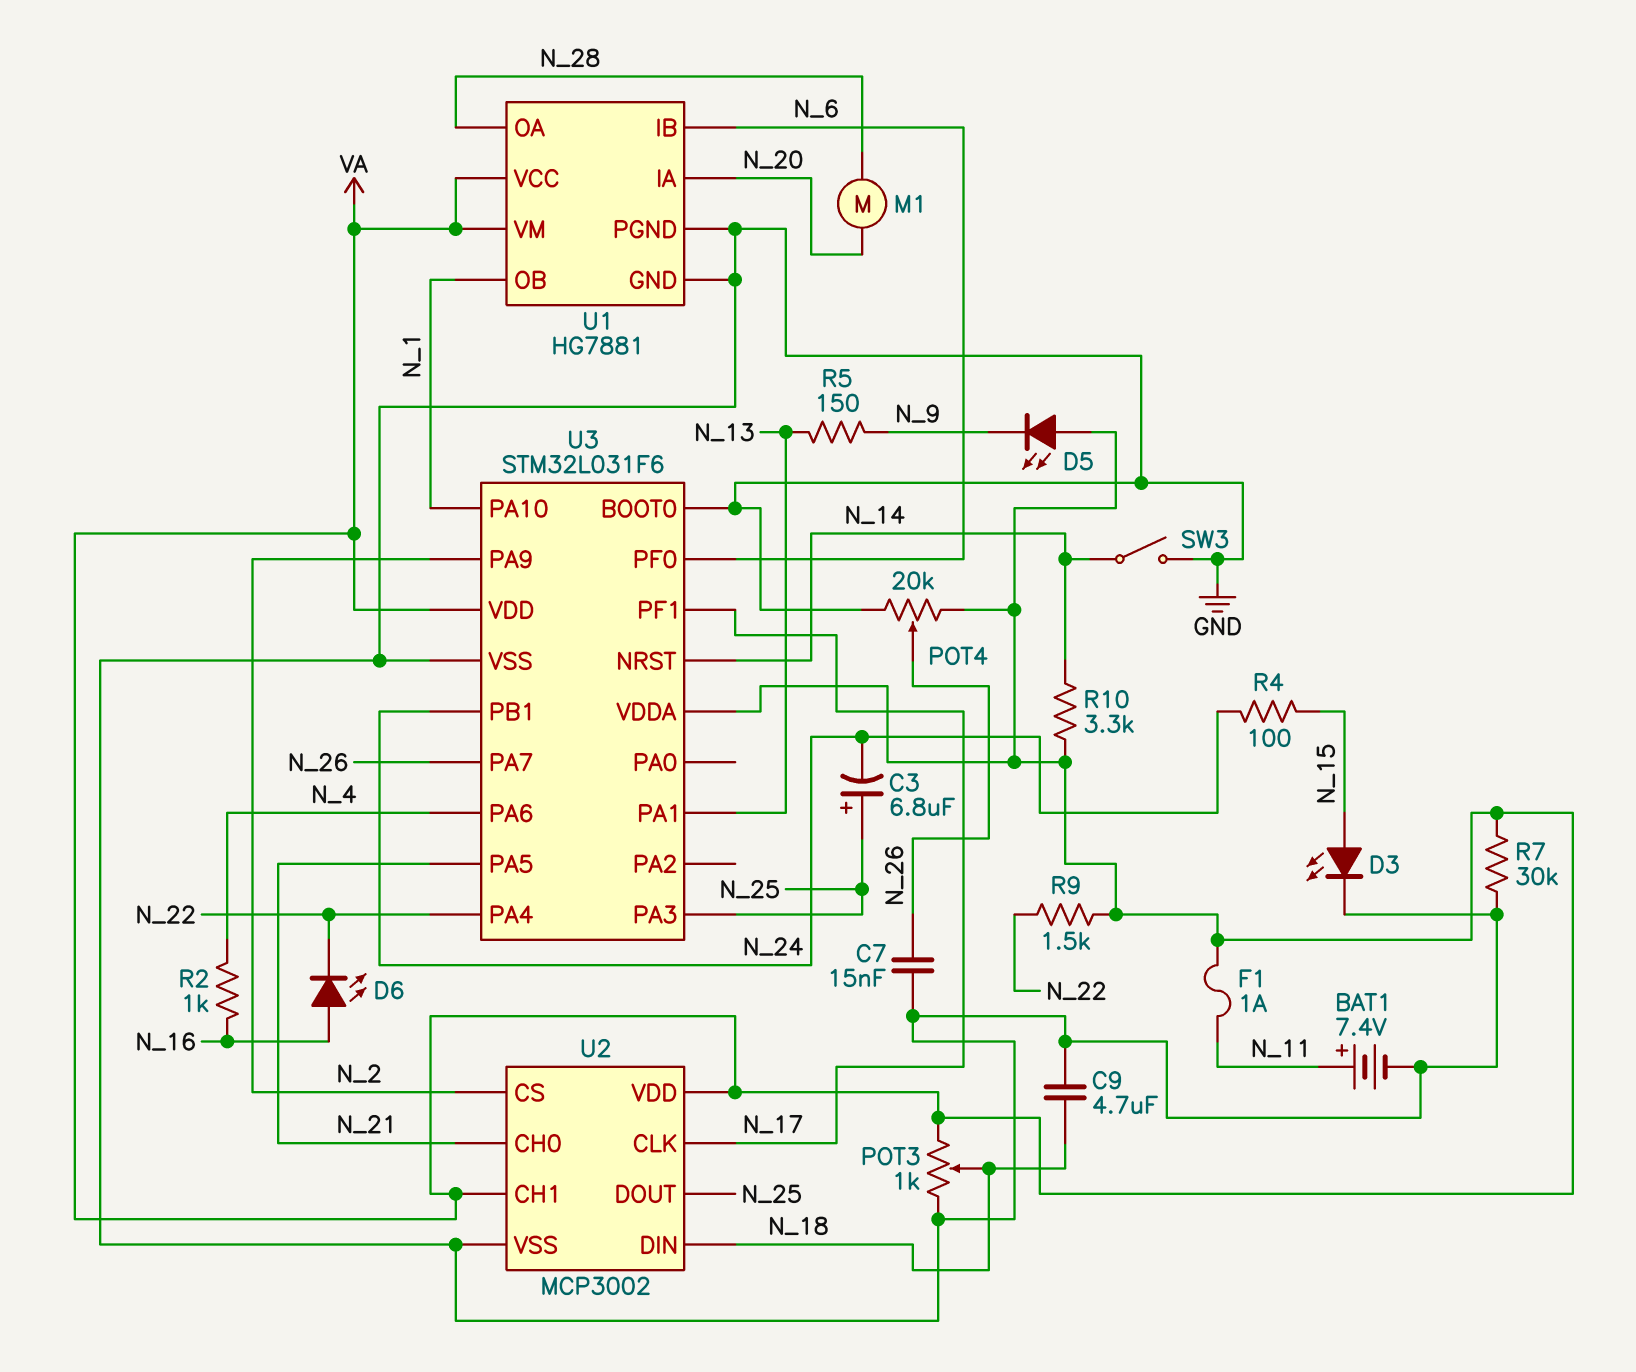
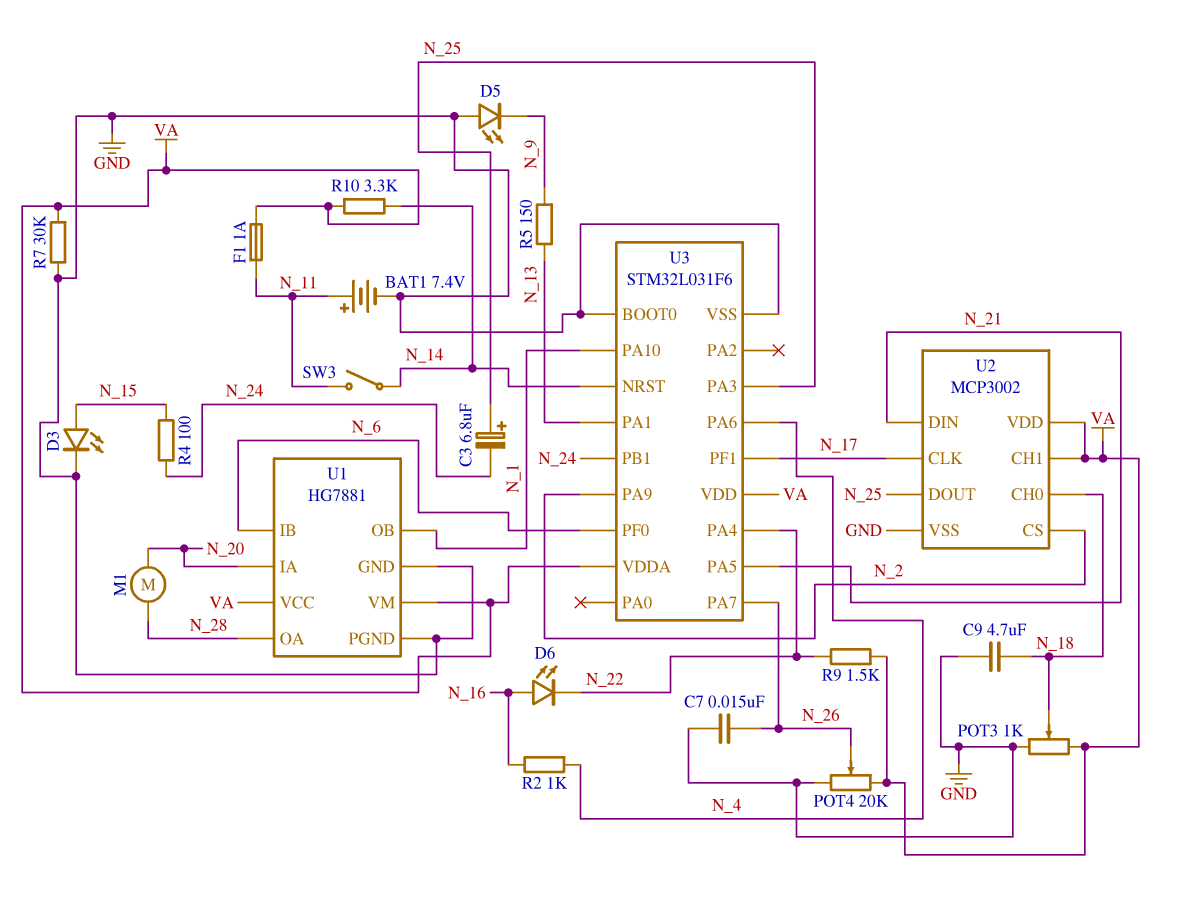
D5: LED (A VA, K N_9) -> LED (A GND, K N_9)
SW3: switch (GND, N_14) -> switch (N_11, N_14)
U2 pin CH0: N_21 -> N_18
U2 pin DIN: N_18 -> N_21

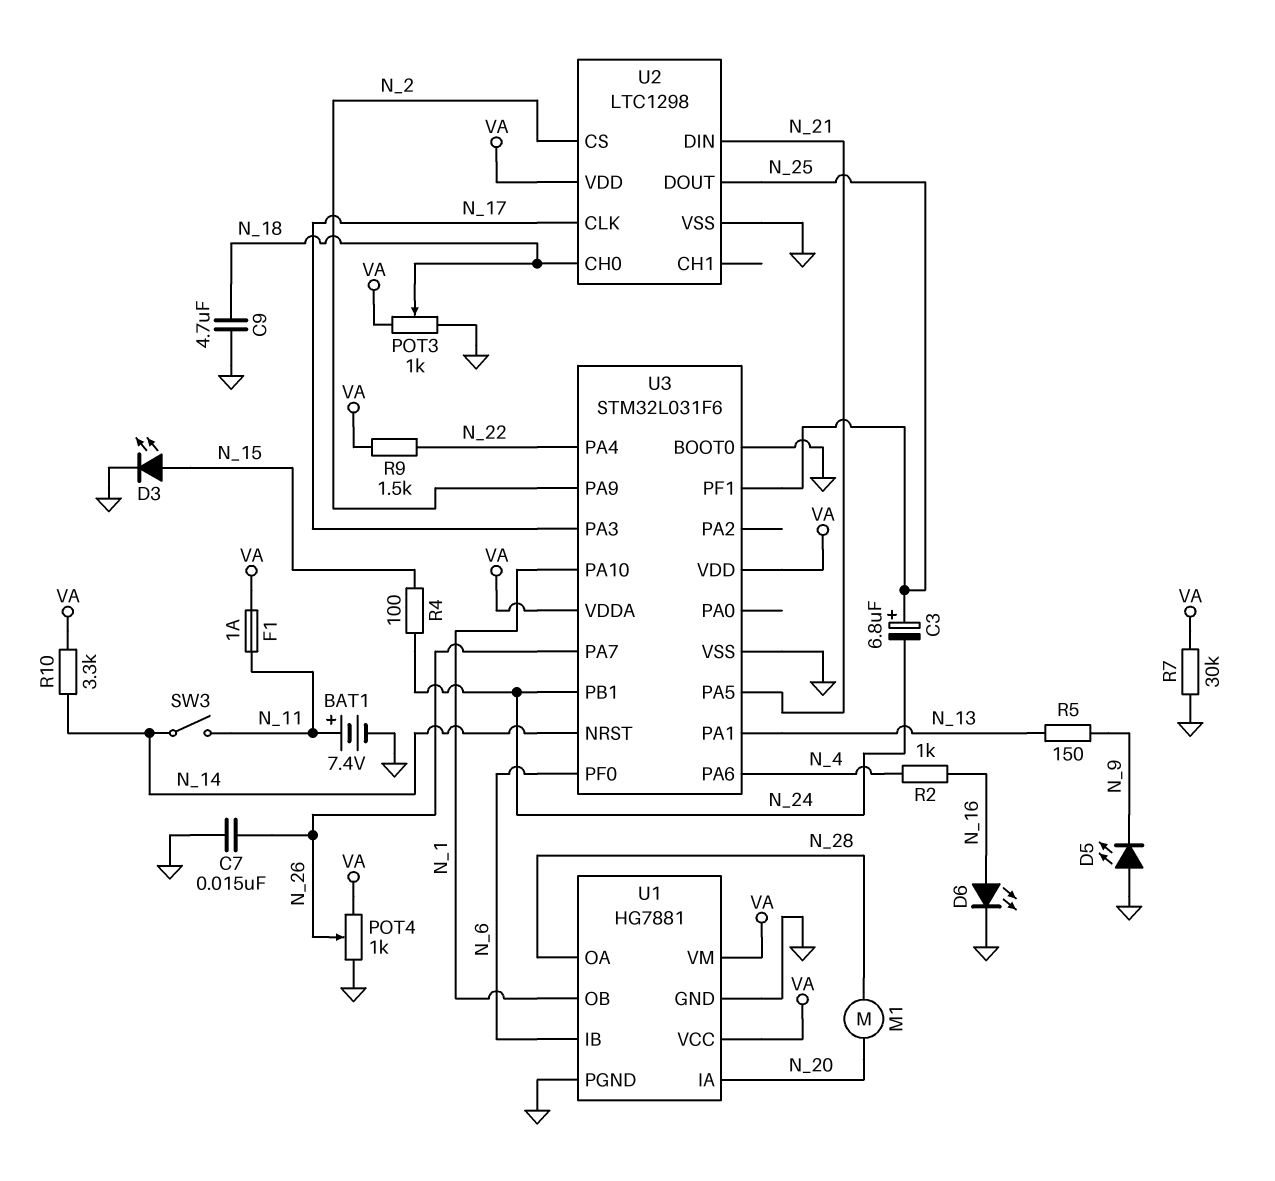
D6: LED (A N_16, K N_22) -> LED (A N_16, K GND)
POT4: 20k (GND, VA, wiper N_26) -> 1k (GND, VA, wiper N_26)
U2: MCP3002 -> LTC1298
U2 pin CH1: VA -> none
U3 pin PA3: N_25 -> N_17
U3 pin PF1: N_17 -> N_25

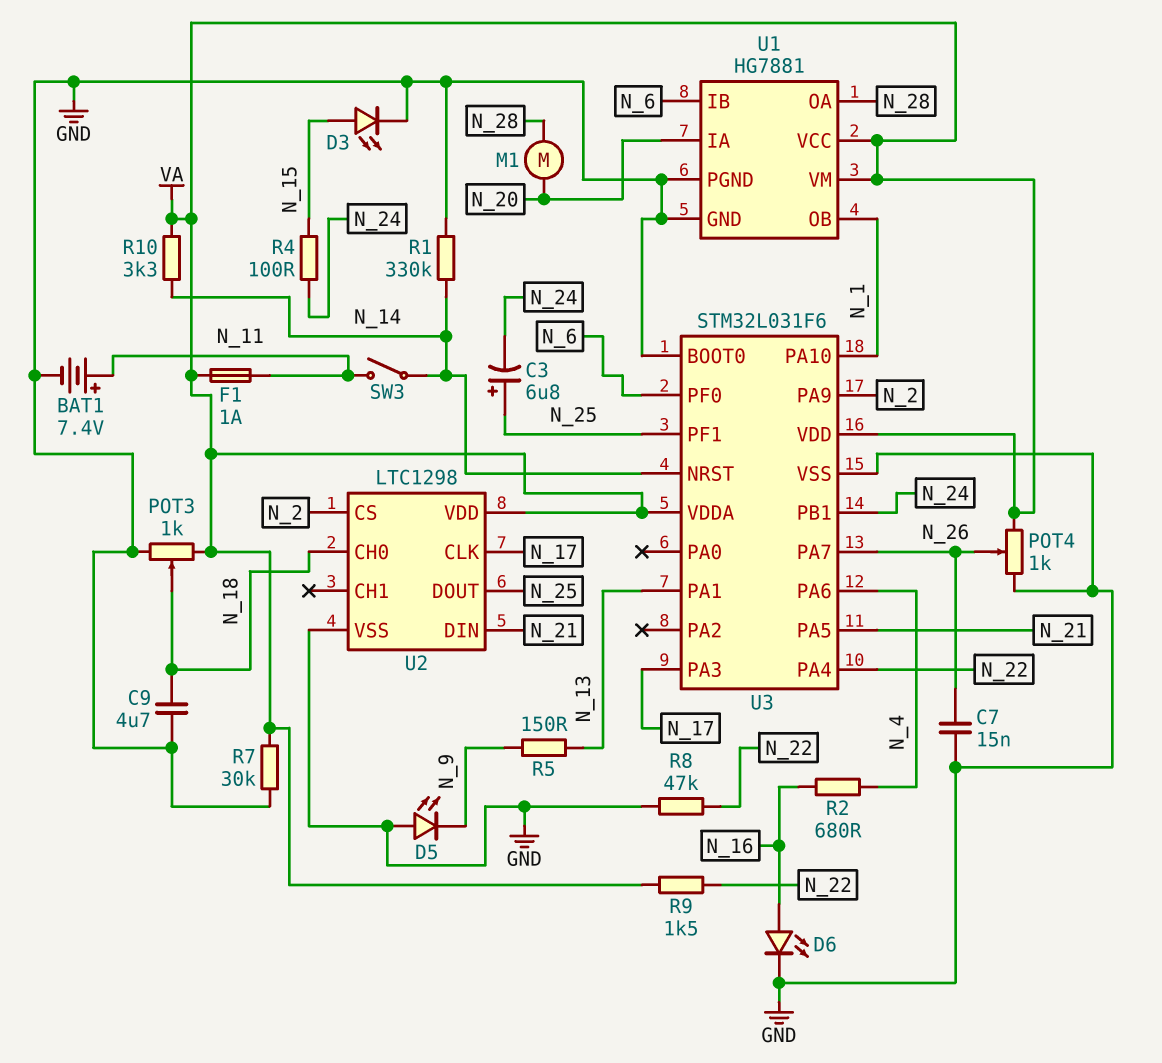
R1: none -> 330k (GND, N_14)
R2: 1k (N_4, N_16) -> 680 (N_4, N_16)
R8: none -> 47k (GND, N_22)

